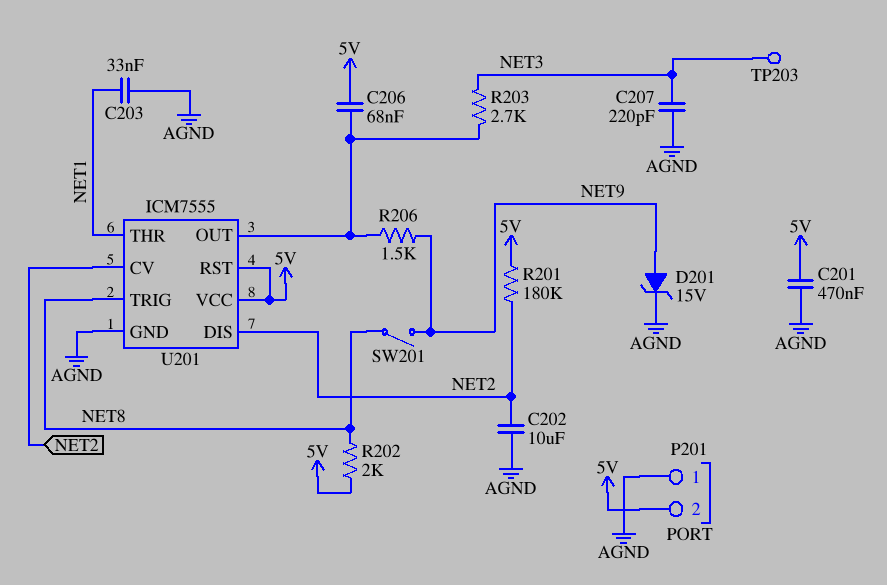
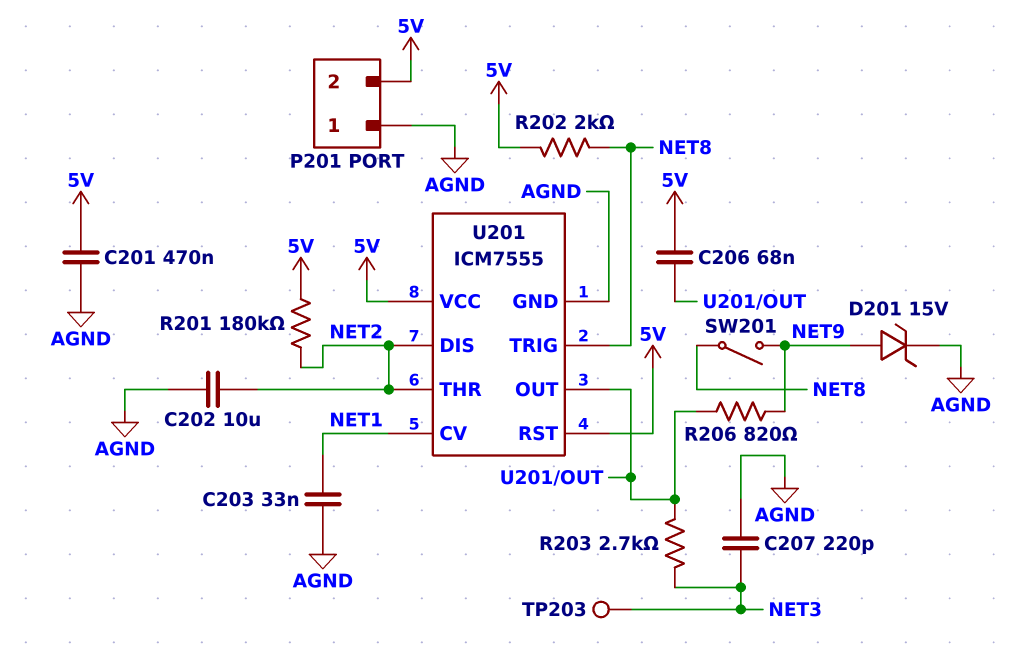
R206: 1.5k (NET9, U201/OUT) -> 820 (NET9, U201/OUT)
U201 pin CV: NET2 -> NET1
U201 pin THR: NET1 -> NET2

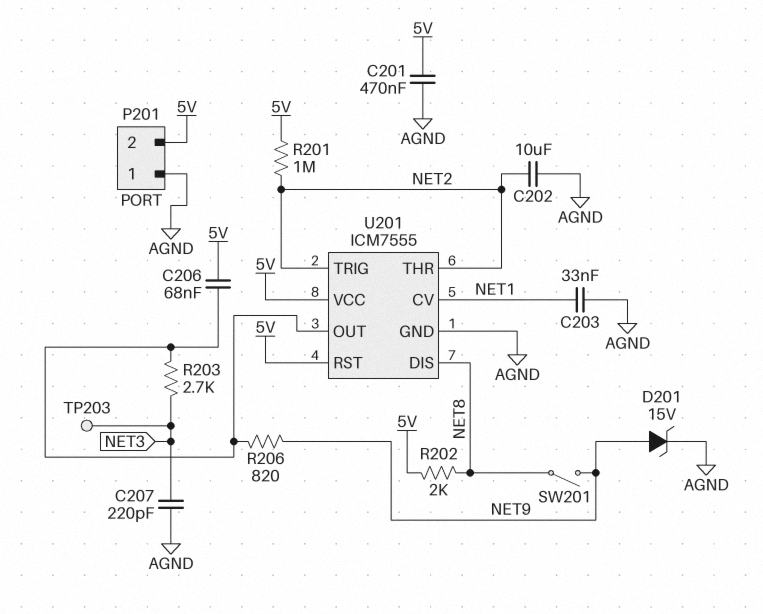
R201: 180k (5V, NET2) -> 1M (5V, NET2)
U201 pin DIS: NET2 -> NET8
U201 pin TRIG: NET8 -> NET2

